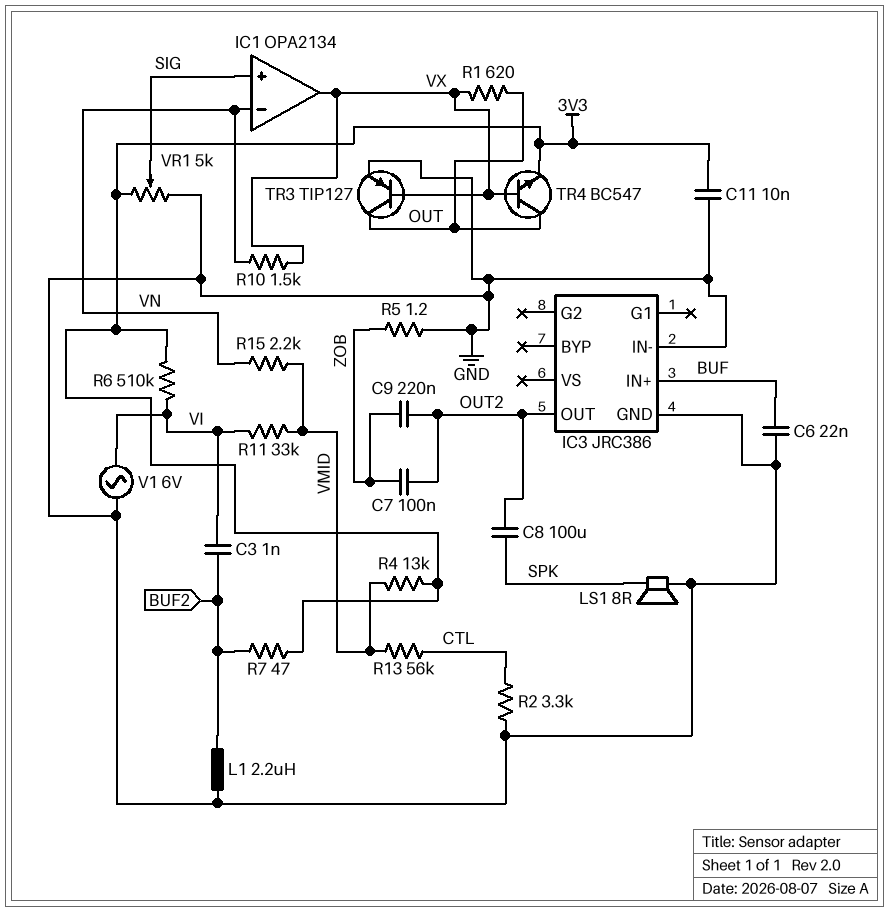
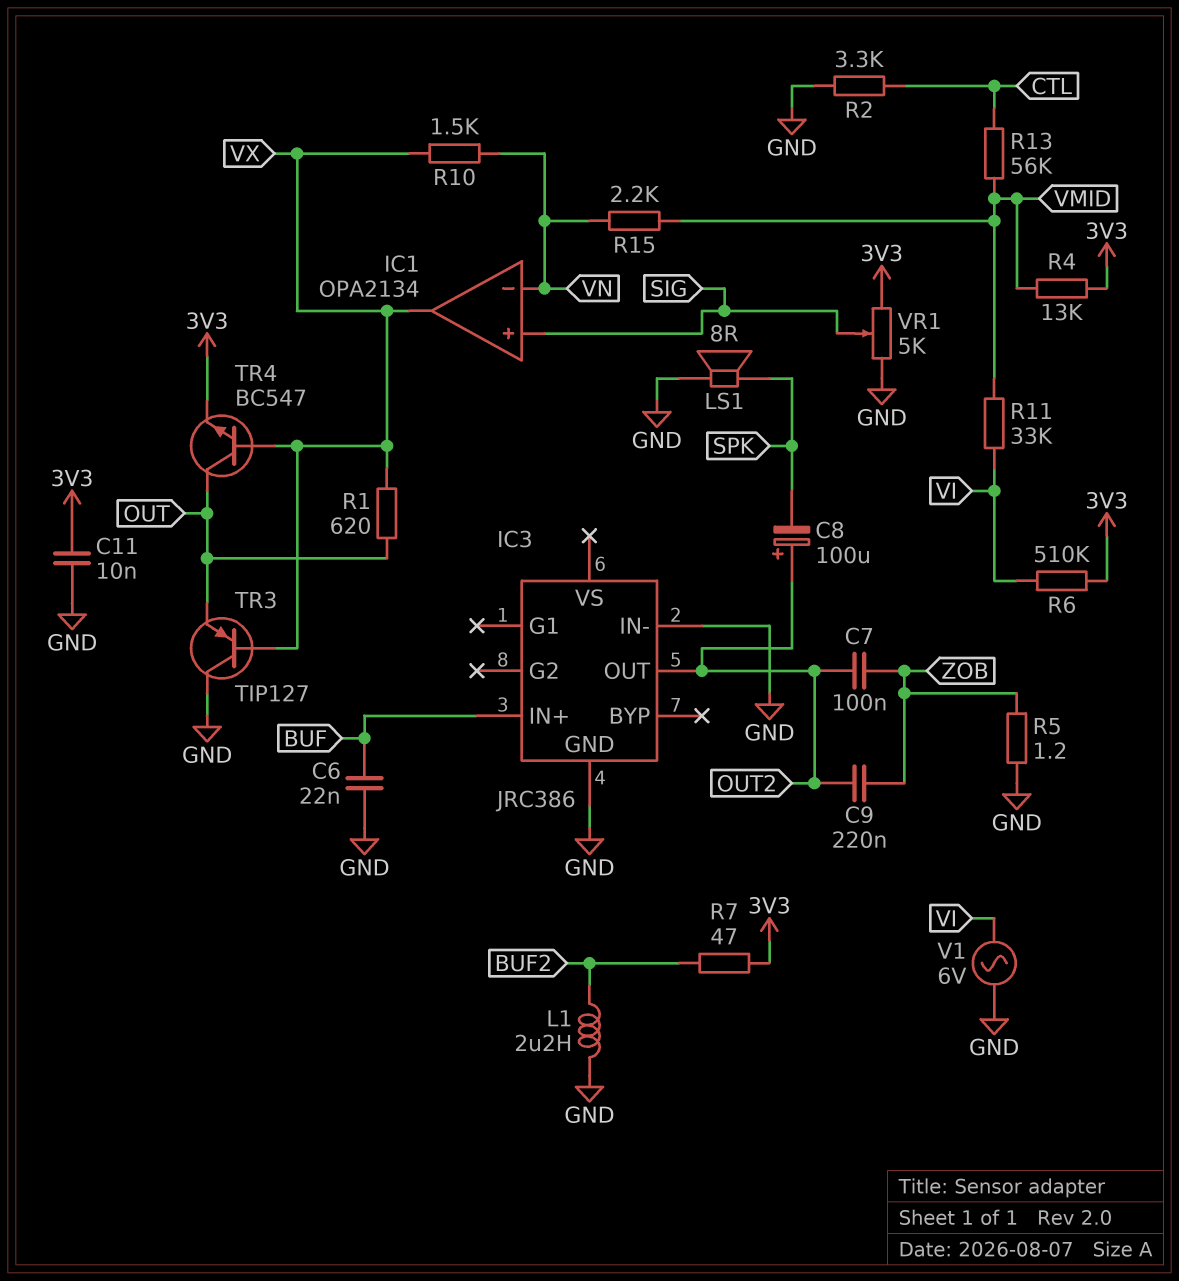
C3: 1nF (BUF2, VI) -> none
C8: 100uF (OUT2, SPK) -> 100uF (plus OUT2, minus SPK)
TR3: PNP TIP127 (B VX, C OUT, E GND) -> PNP TIP127 (B VX, C GND, E OUT)

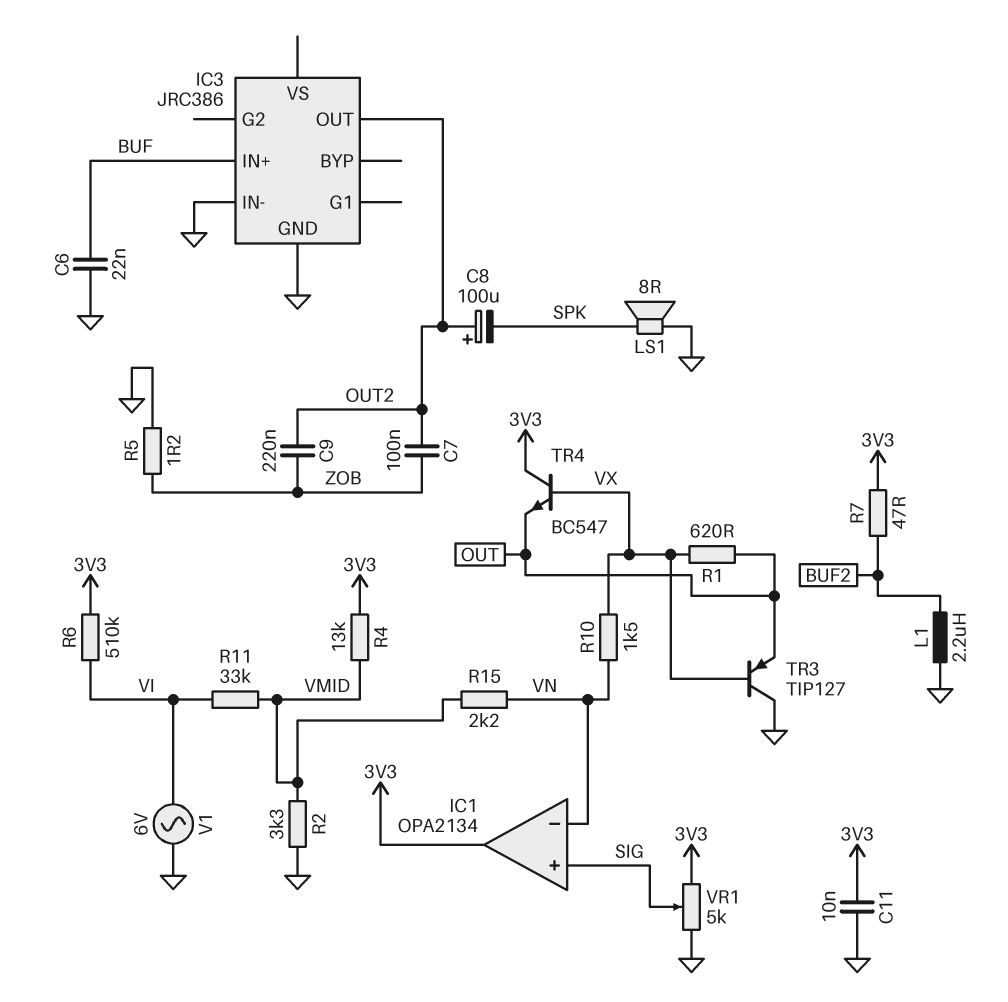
IC1 pin out: VX -> 3V3
R2: 3.3k (CTL, GND) -> 3.3k (GND, VMID)
R13: 56k (CTL, VMID) -> none
TR4: NPN BC547 (B VX, C OUT, E 3V3) -> NPN BC547 (B VX, C 3V3, E OUT)

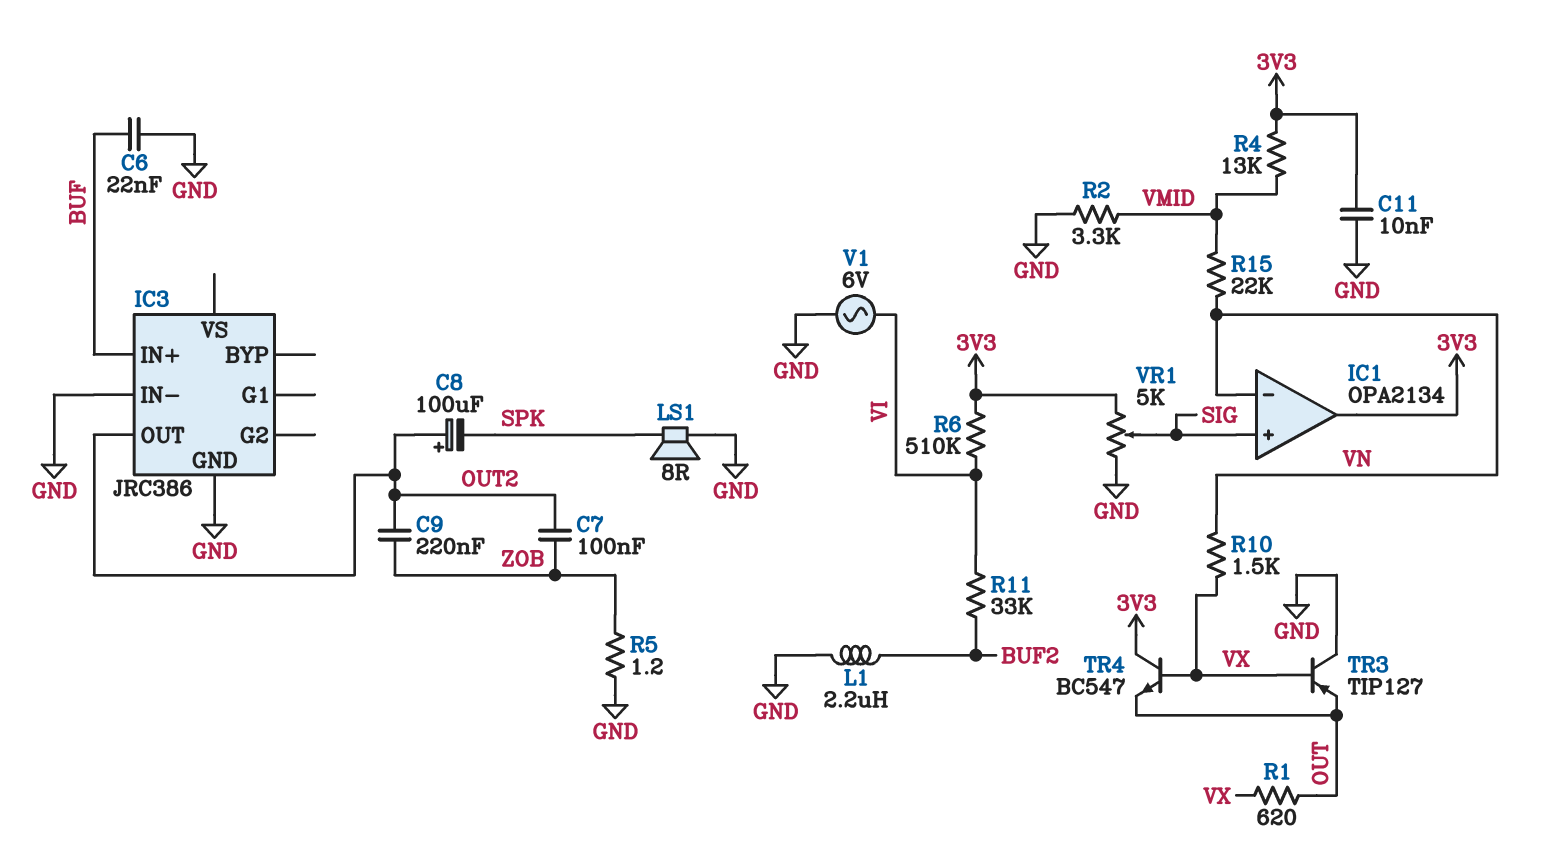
R7: 47 (3V3, BUF2) -> none
R11: 33k (VI, VMID) -> 33k (BUF2, VI)
R15: 2.2k (VMID, VN) -> 22k (VMID, VN)

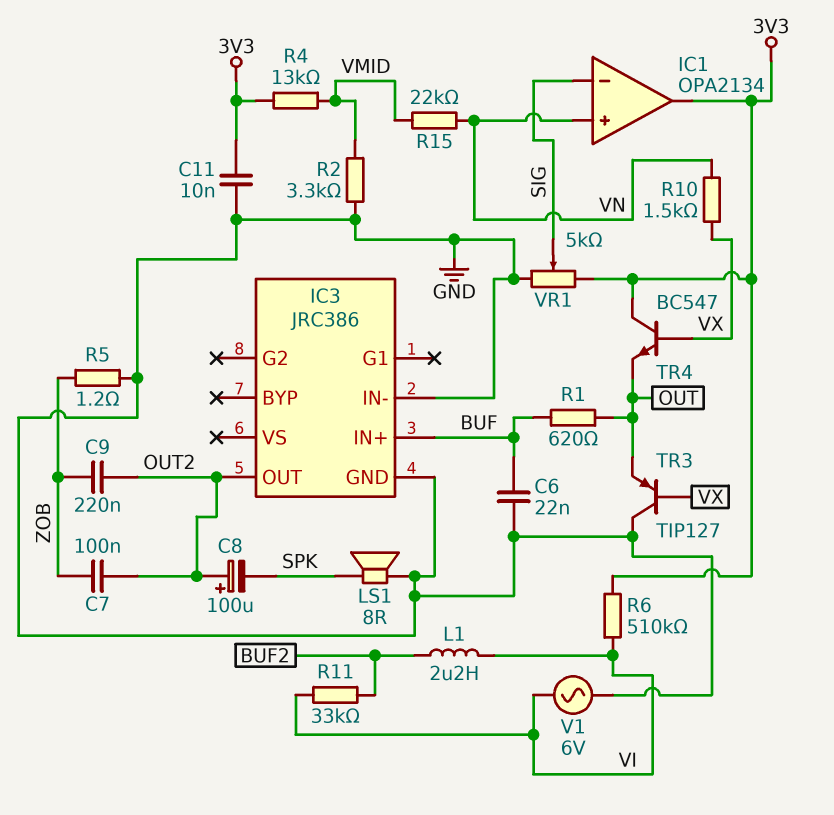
IC1 pin in+: SIG -> VN
IC1 pin in-: VN -> SIG
L1: 2.2uH (BUF2, GND) -> 2.2uH (BUF2, VI)
R1: 620 (OUT, VX) -> 620 (BUF, OUT)

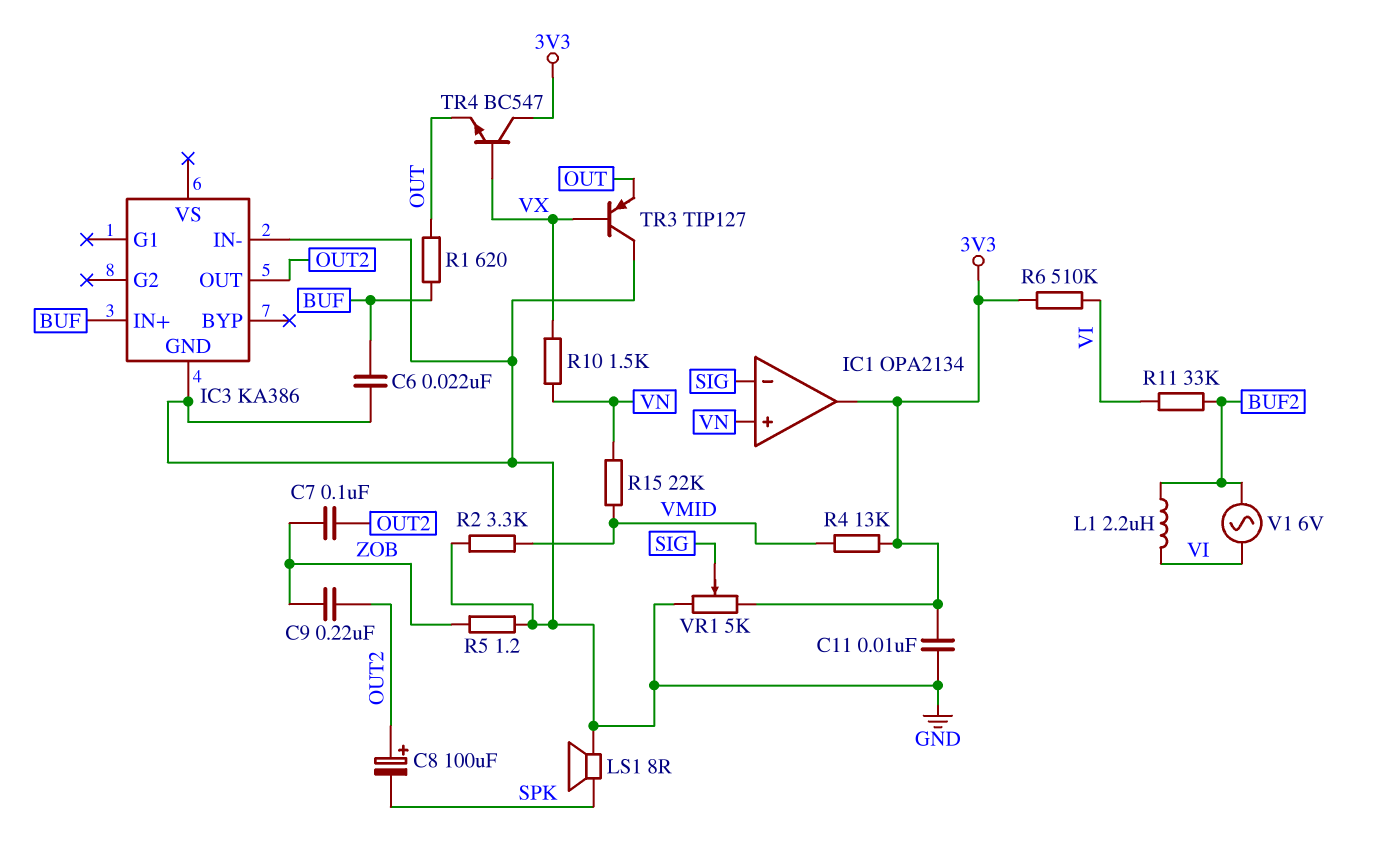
IC3: JRC386 -> KA386
V1: AC 6V (GND, VI) -> AC 6V (BUF2, VI)

